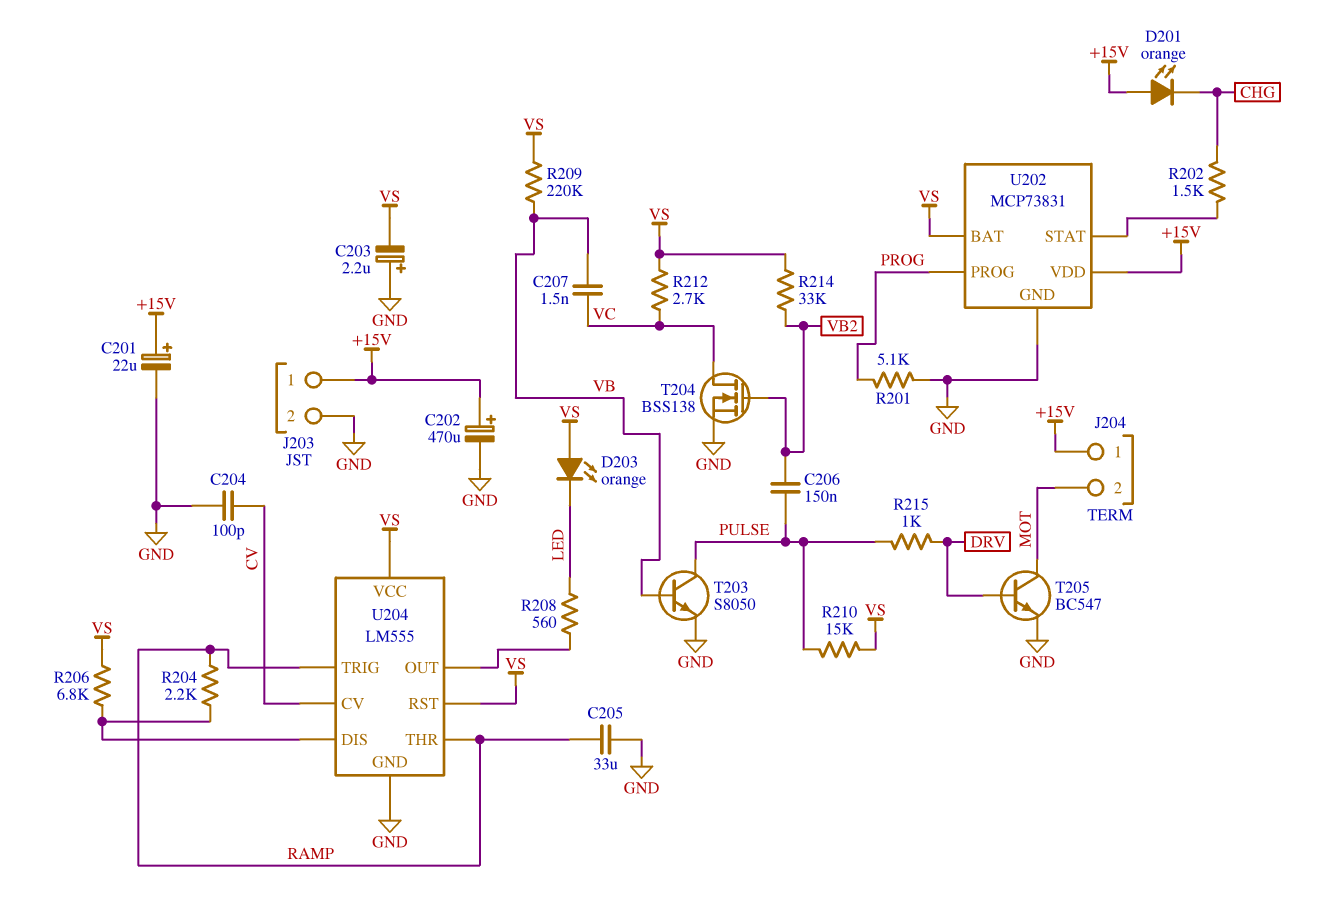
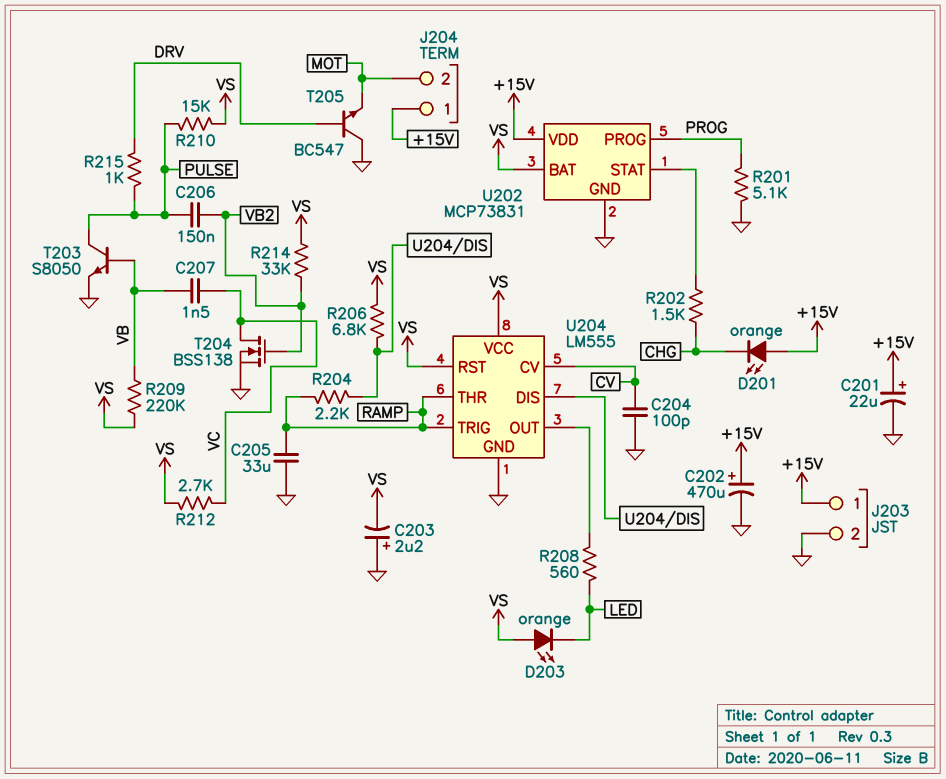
T205: NPN BC547 (B DRV, C MOT, E GND) -> NPN BC547 (B DRV, C GND, E MOT)

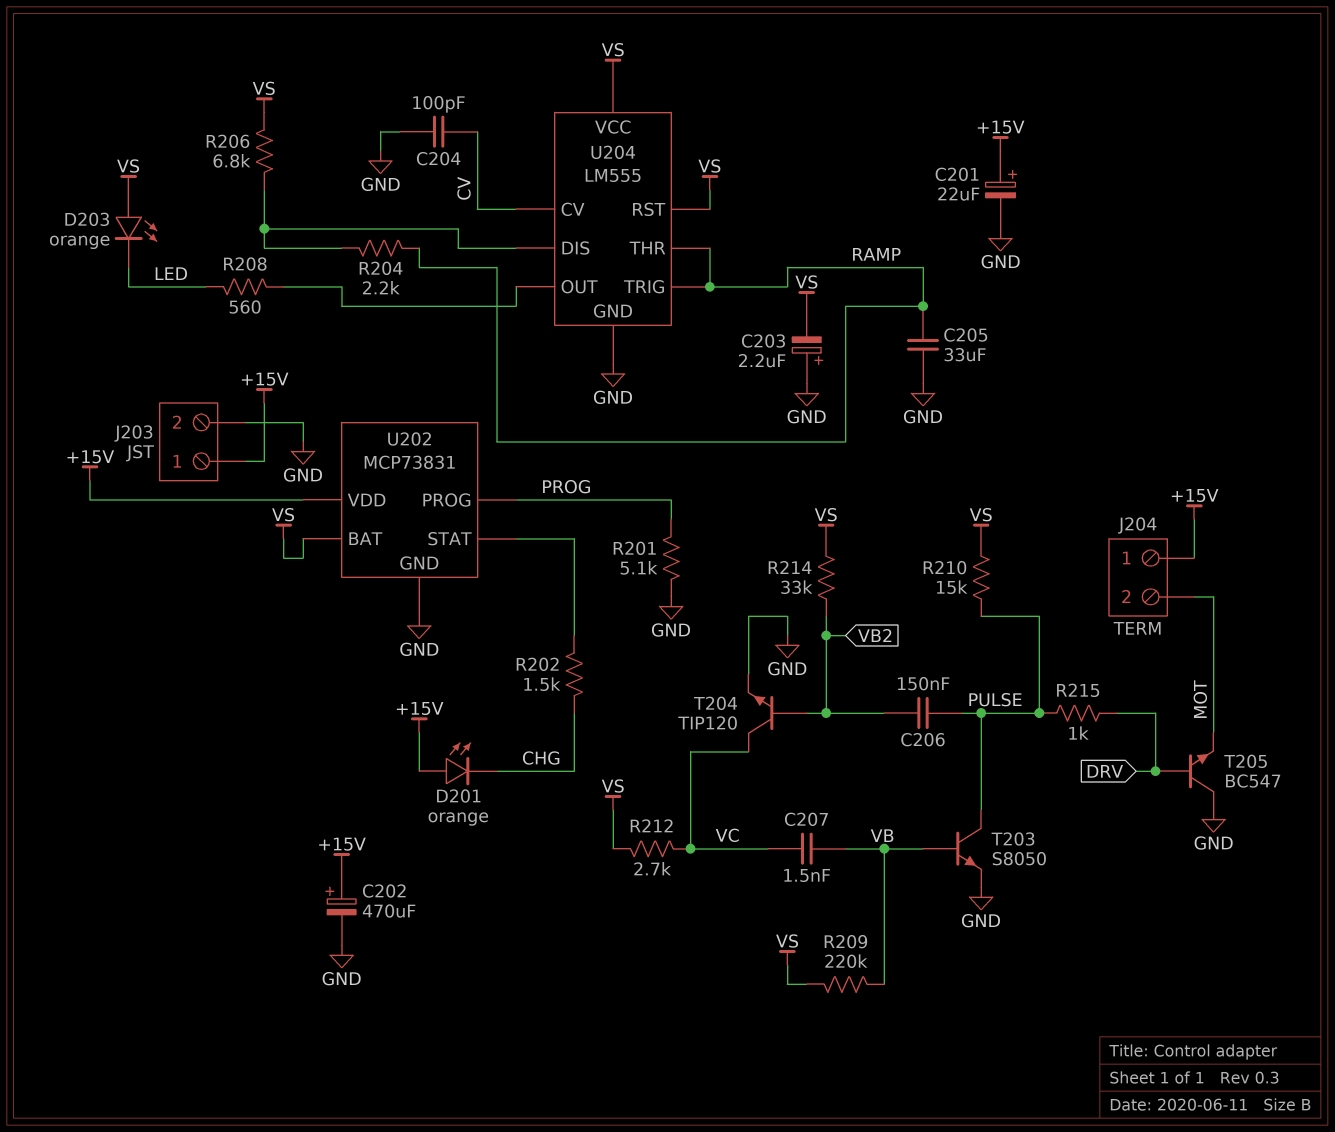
T204: NMOS BSS138 (G VB2, D VC, S GND) -> NPN TIP120 (B VB2, C VC, E GND)

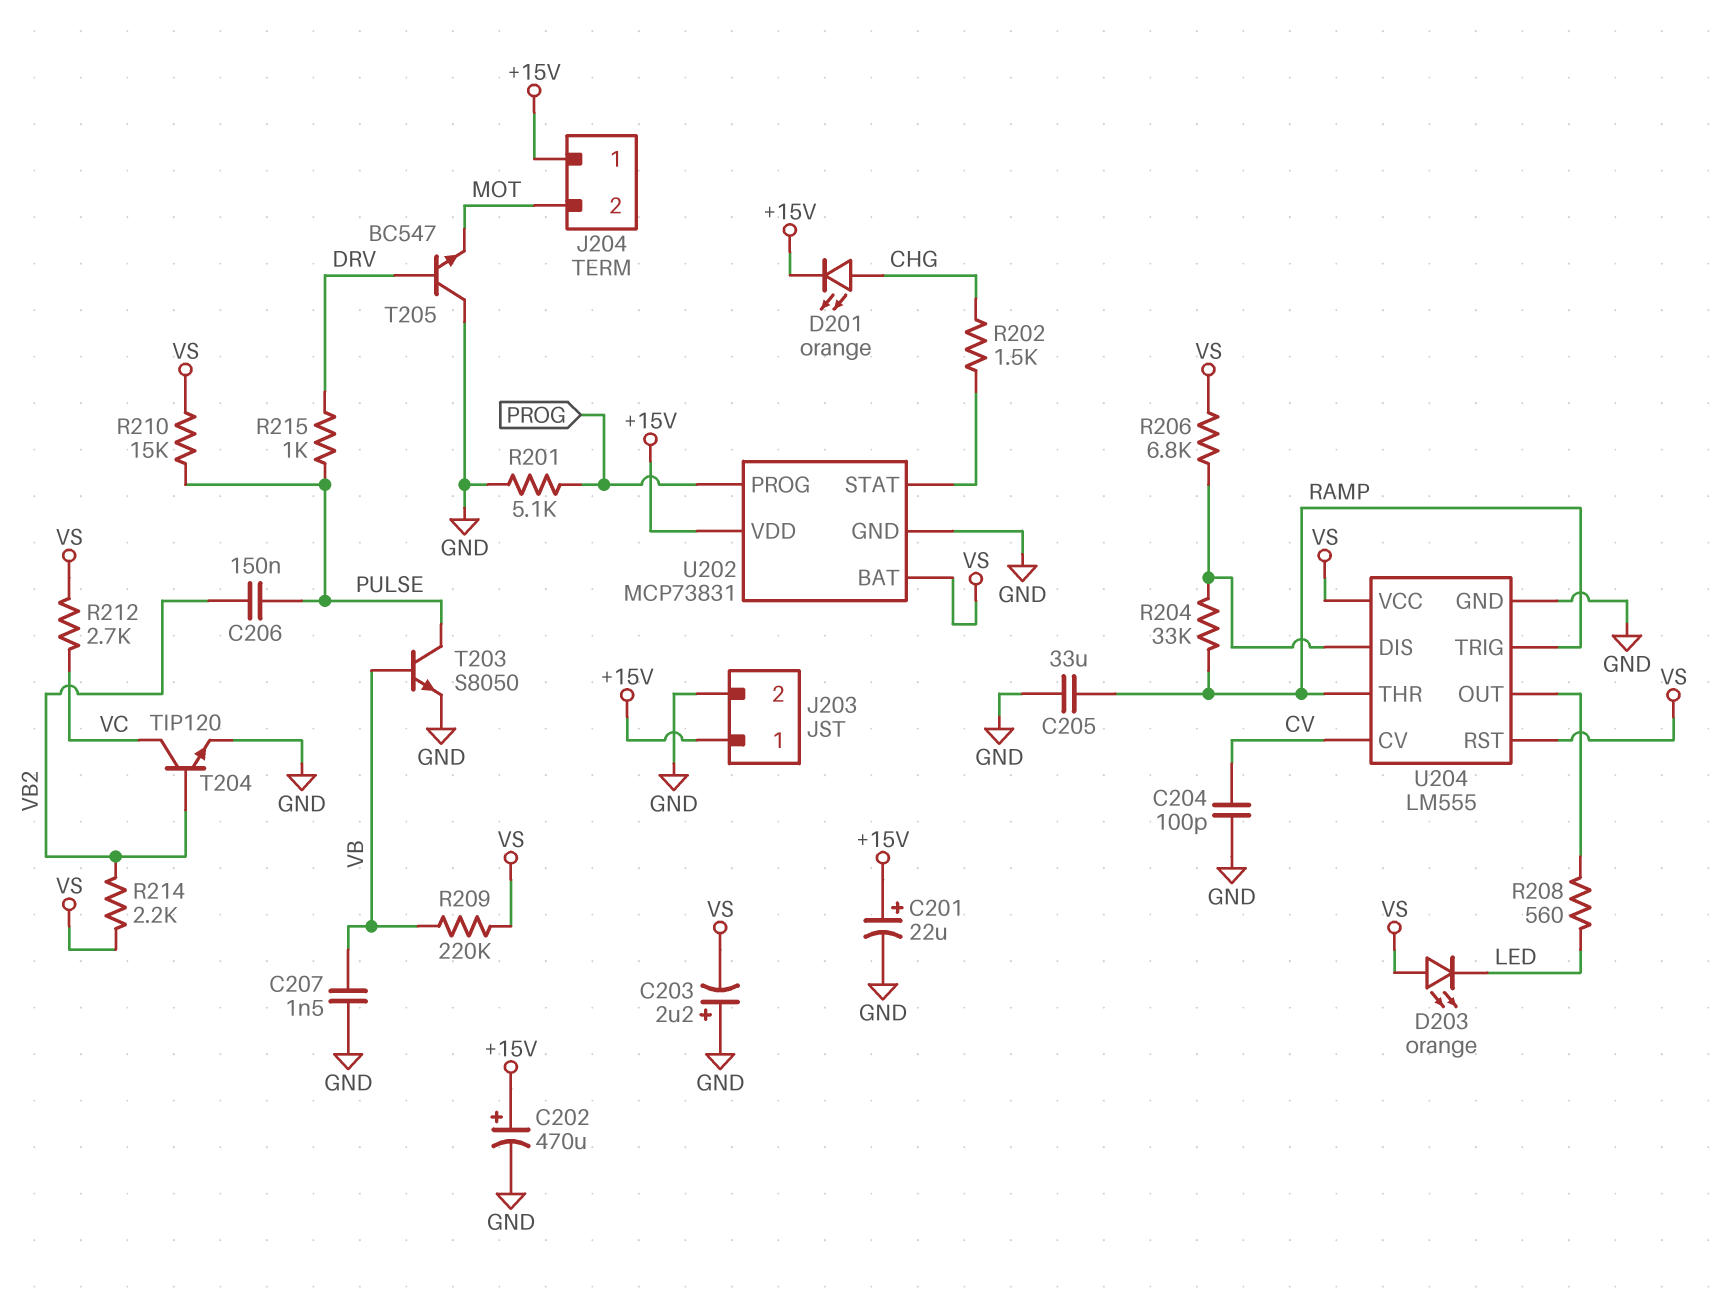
C207: 1.5nF (VB, VC) -> 1.5nF (GND, VB)
D201: LED orange (A +15V, K CHG) -> LED orange (A CHG, K +15V)
R204: 2.2k (RAMP, U204/DIS) -> 33k (RAMP, U204/DIS)
R214: 33k (VB2, VS) -> 2.2k (VB2, VS)

